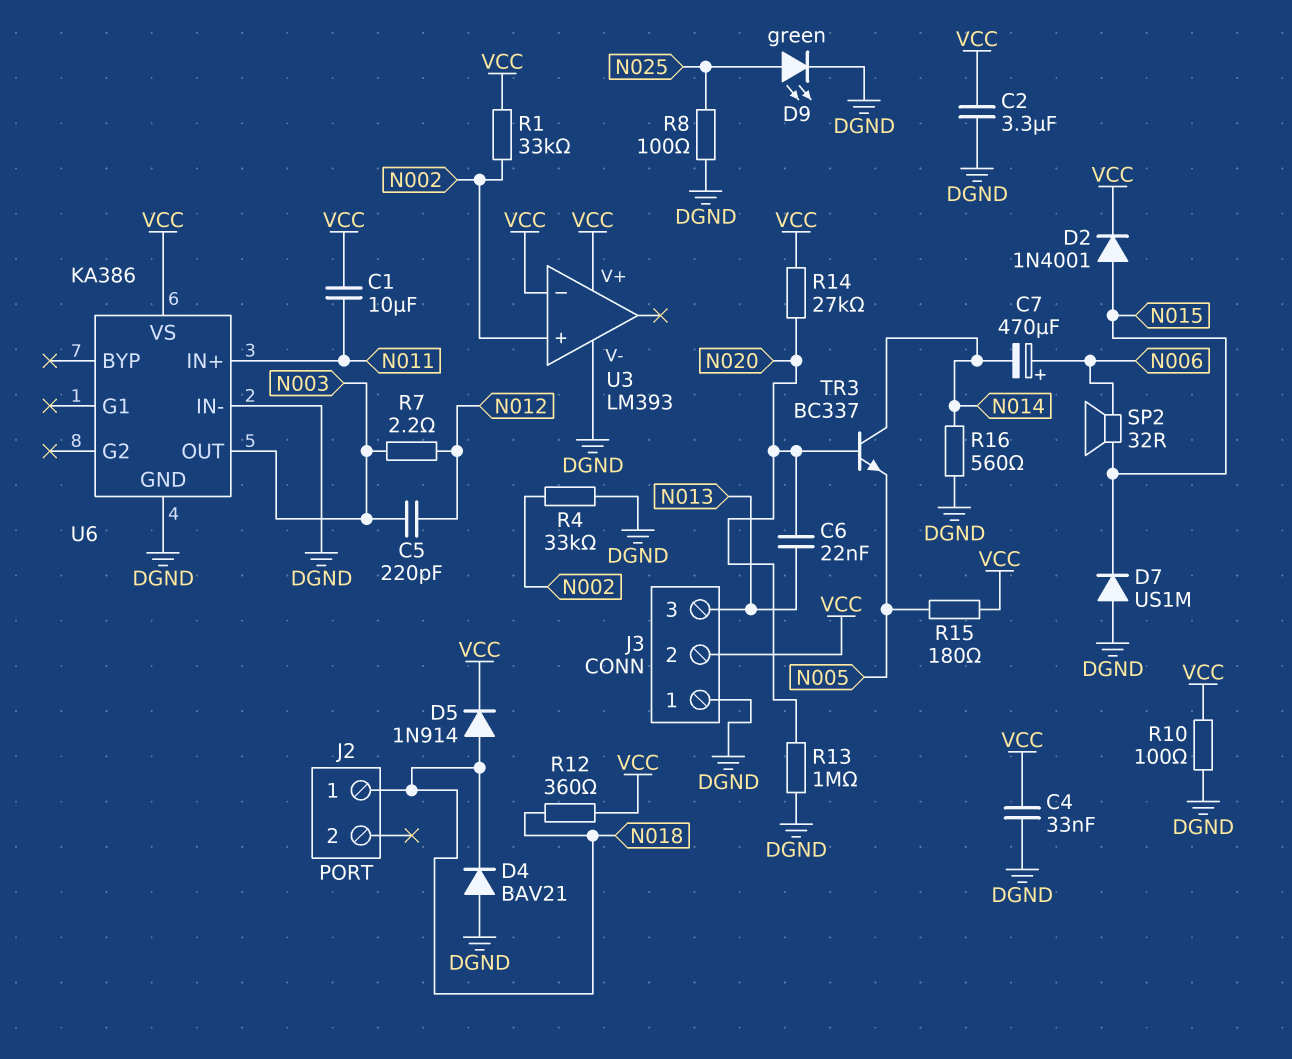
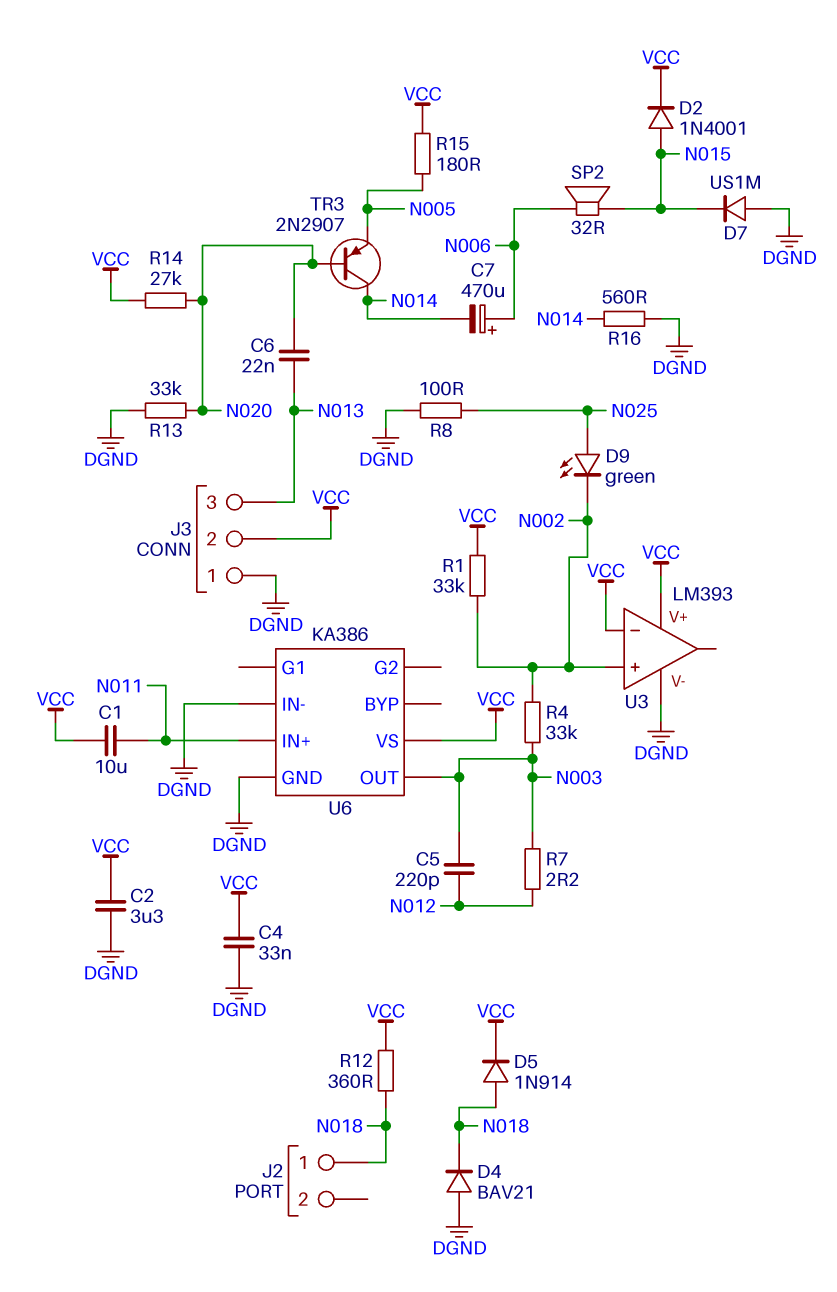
D9: LED green (A N025, K DGND) -> LED green (A N025, K N002)
R4: 33k (DGND, N002) -> 33k (N002, N003)
R10: 100 (DGND, VCC) -> none
R13: 1M (DGND, N020) -> 33k (DGND, N020)
TR3: NPN BC337 (B N020, C N014, E N005) -> PNP 2N2907 (B N020, C N014, E N005)

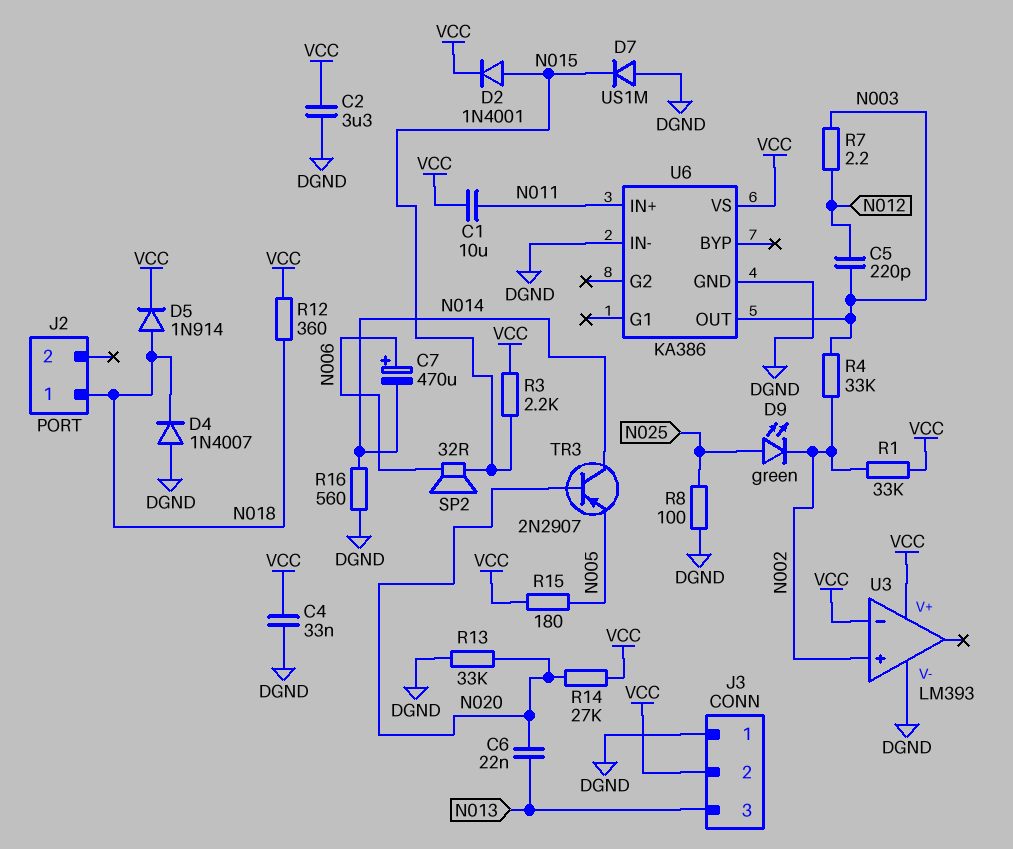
D4: diode BAV21 (A DGND, K N018) -> diode 1N4007 (A DGND, K N018)
R3: none -> 2.2k (N015, VCC)

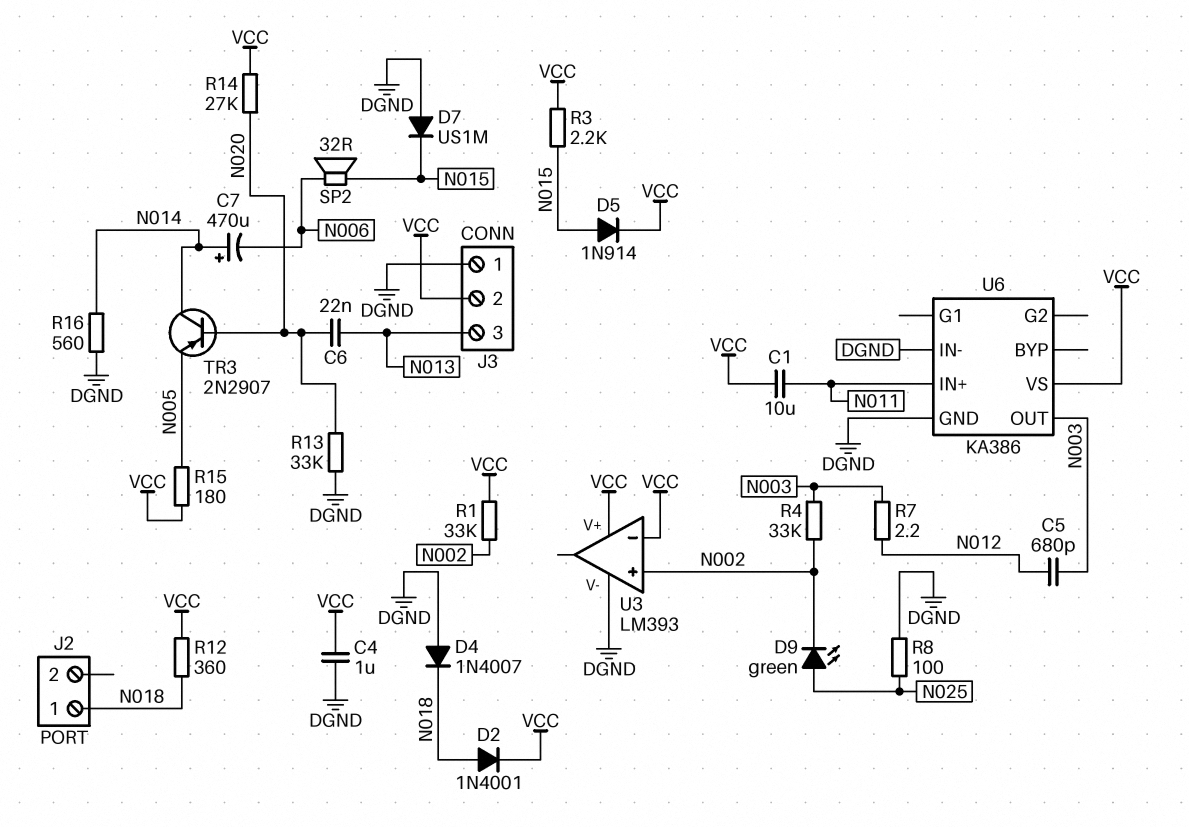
C2: 3.3uF (DGND, VCC) -> none
C4: 33nF (DGND, VCC) -> 1uF (DGND, VCC)
C5: 220pF (N003, N012) -> 680pF (N003, N012)
C7: 470uF (plus N006, minus N014) -> 470uF (plus N014, minus N006)
D2: diode 1N4001 (A N015, K VCC) -> diode 1N4001 (A N018, K VCC)
D5: diode 1N914 (A N018, K VCC) -> diode 1N914 (A N015, K VCC)

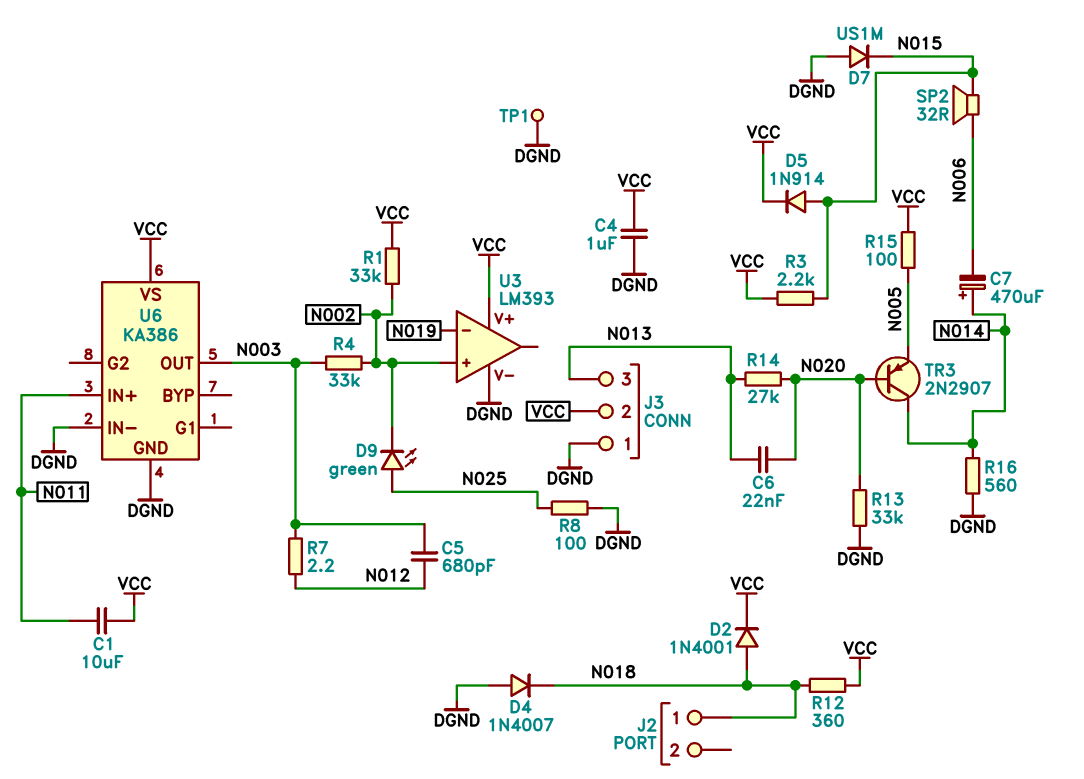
R14: 27k (N020, VCC) -> 27k (N013, N020)
R15: 180 (N005, VCC) -> 100 (N005, VCC)
TP1: none -> test point (DGND)
U3 pin in-: VCC -> N019

